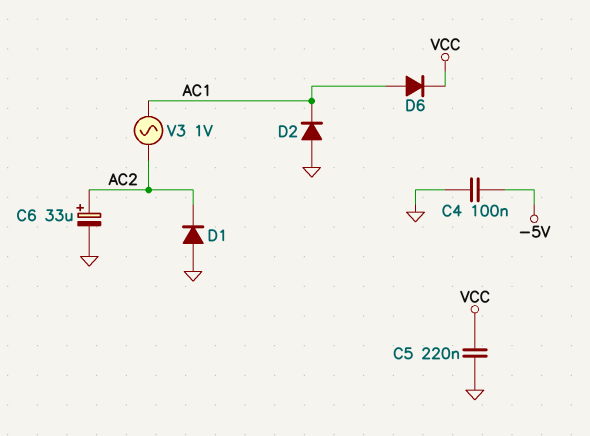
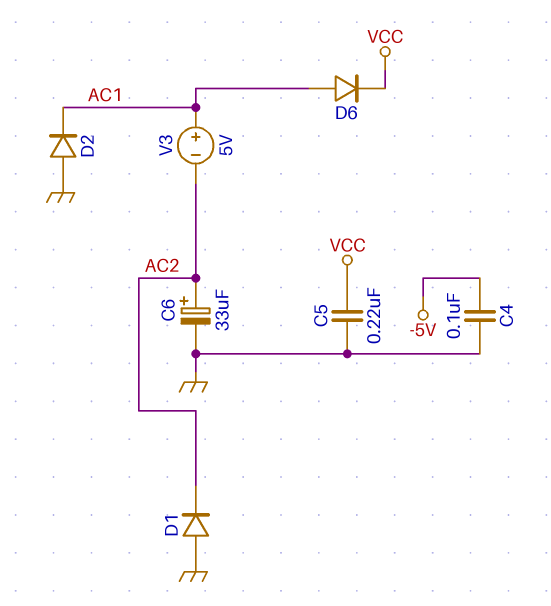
V3: AC 1V (AC1, AC2) -> 5V (plus AC1, minus AC2)

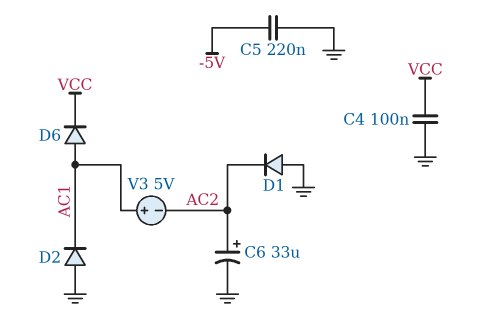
C4: 100nF (-5V, GND) -> 100nF (GND, VCC)
C5: 220nF (GND, VCC) -> 220nF (-5V, GND)

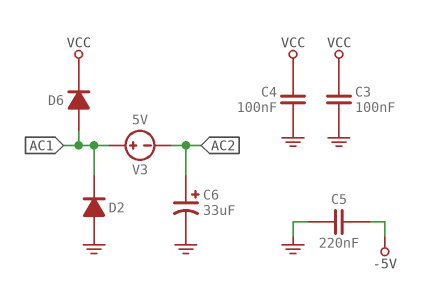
C3: none -> 100nF (GND, VCC)
D1: diode (A GND, K AC2) -> none

